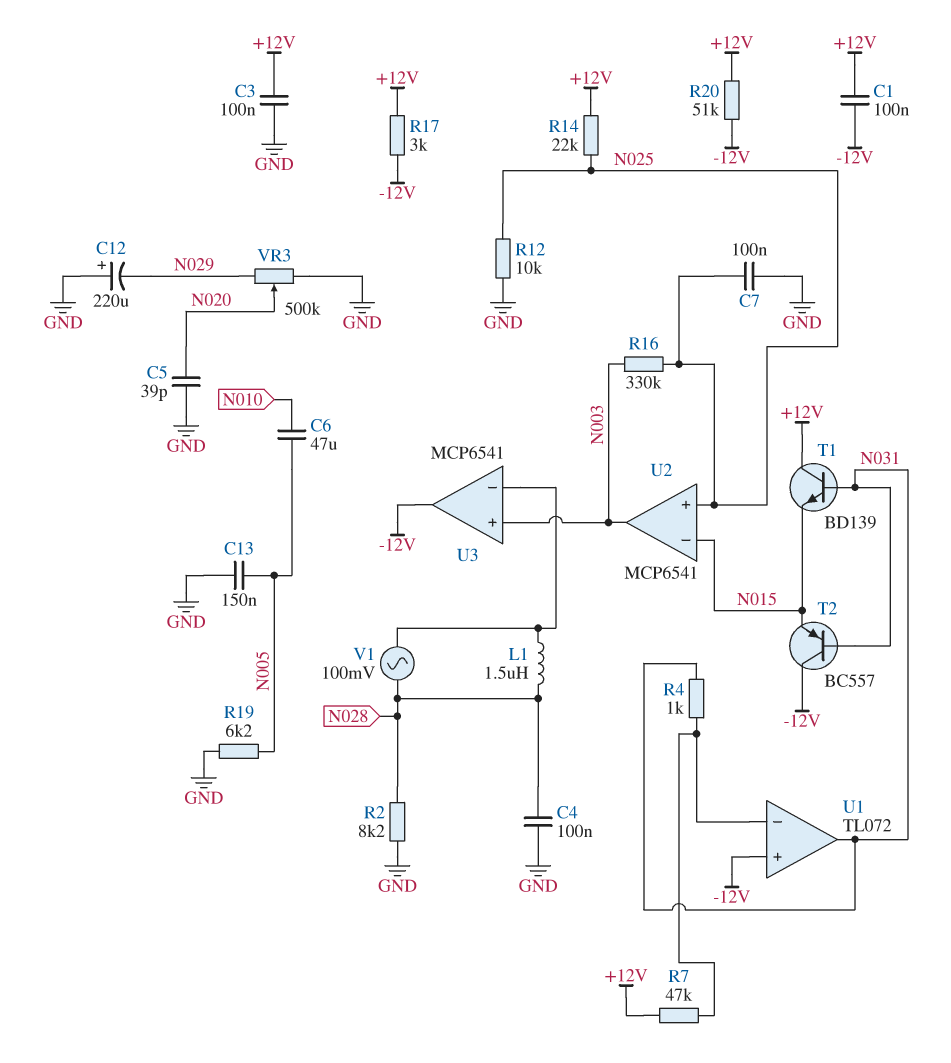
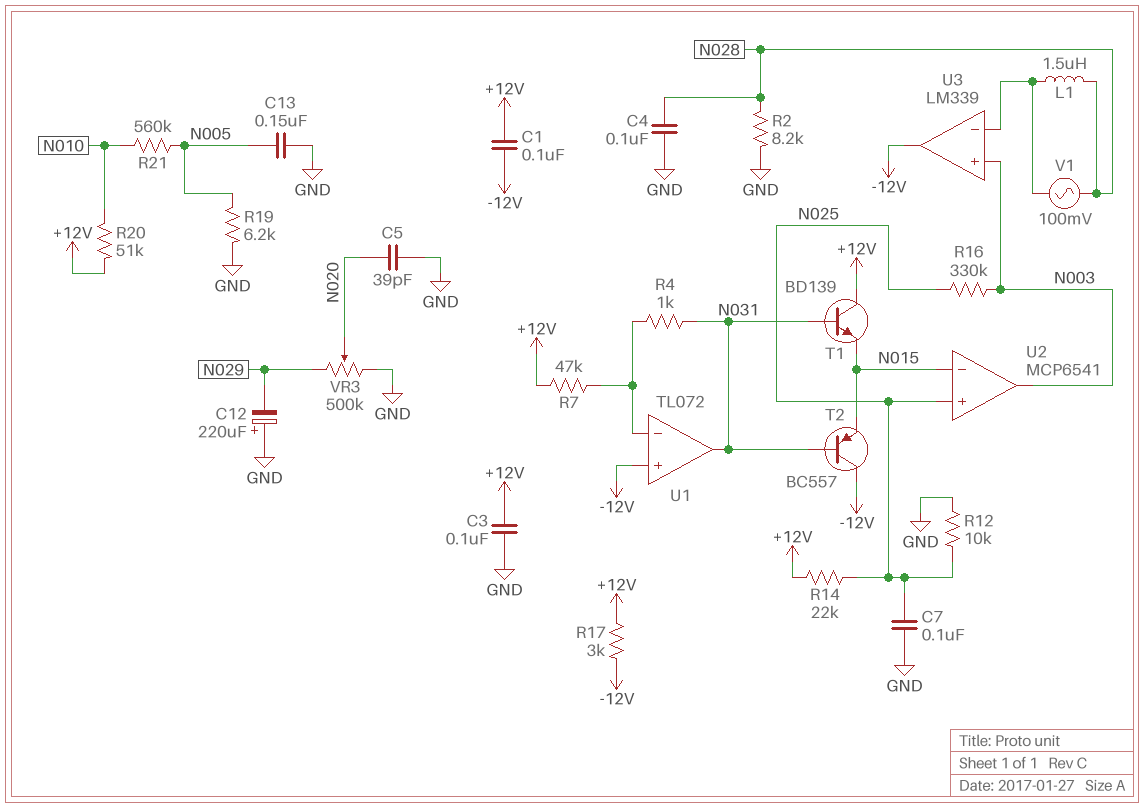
C6: 47uF (N005, N010) -> none
R20: 51k (+12V, -12V) -> 51k (+12V, N010)
R21: none -> 560k (N005, N010)
U3: MCP6541 -> LM339

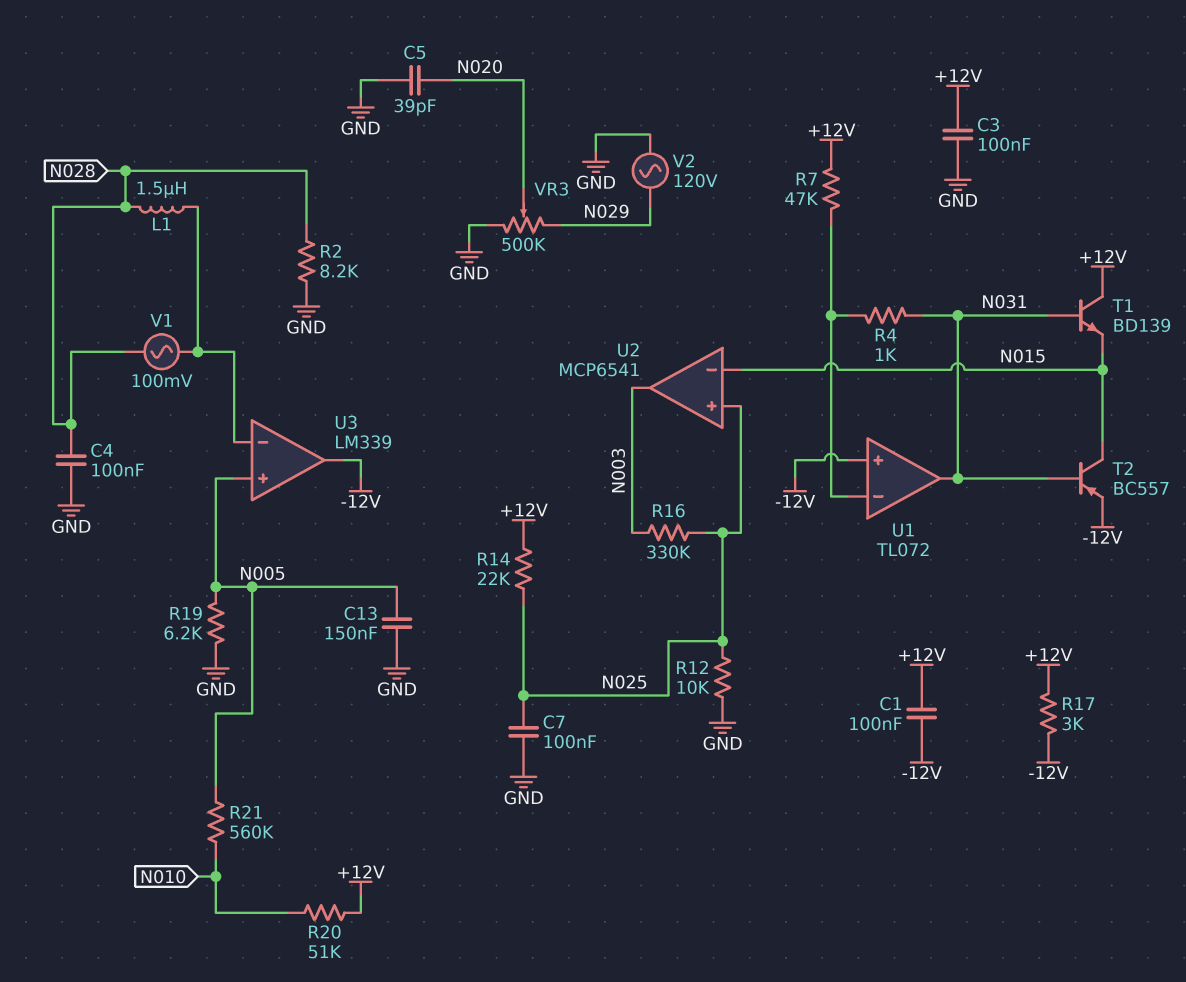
C12: 220uF (plus GND, minus N029) -> none
T2: PNP BC557 (B N031, C -12V, E N015) -> PNP BC557 (B N031, C N015, E -12V)
U3 pin in+: N003 -> N005
V2: none -> AC 120V (GND, N029)

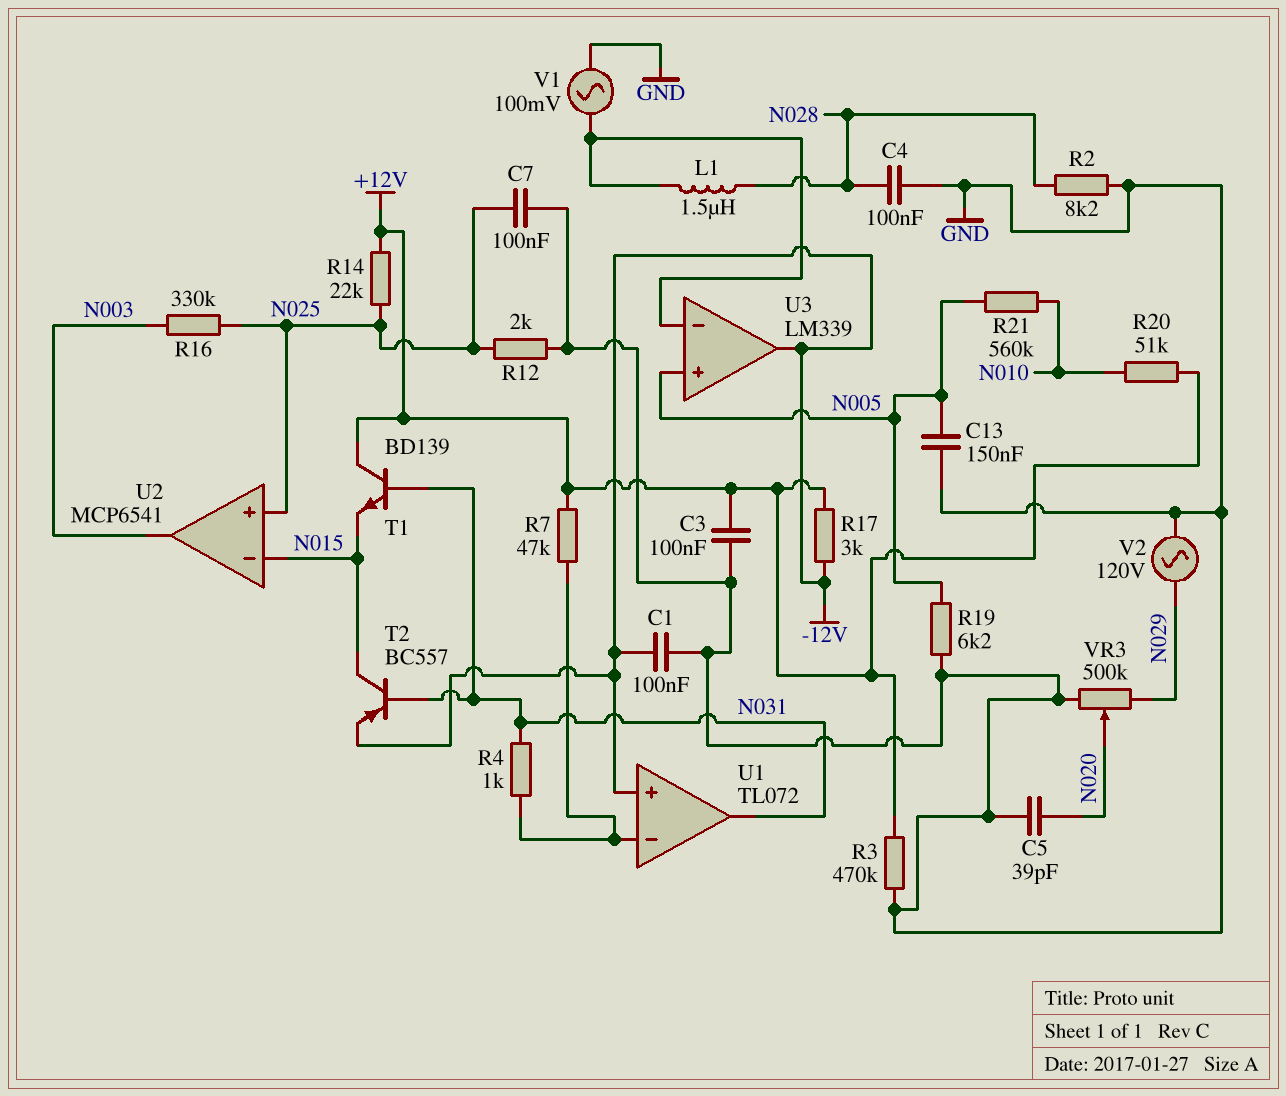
C1: 100nF (+12V, -12V) -> 100nF (-12V, GND)
R3: none -> 470k (+12V, GND)
R12: 10k (GND, N025) -> 2k (GND, N025)
V1: AC 100mV (N028, U3/in-) -> AC 100mV (GND, U3/in-)

